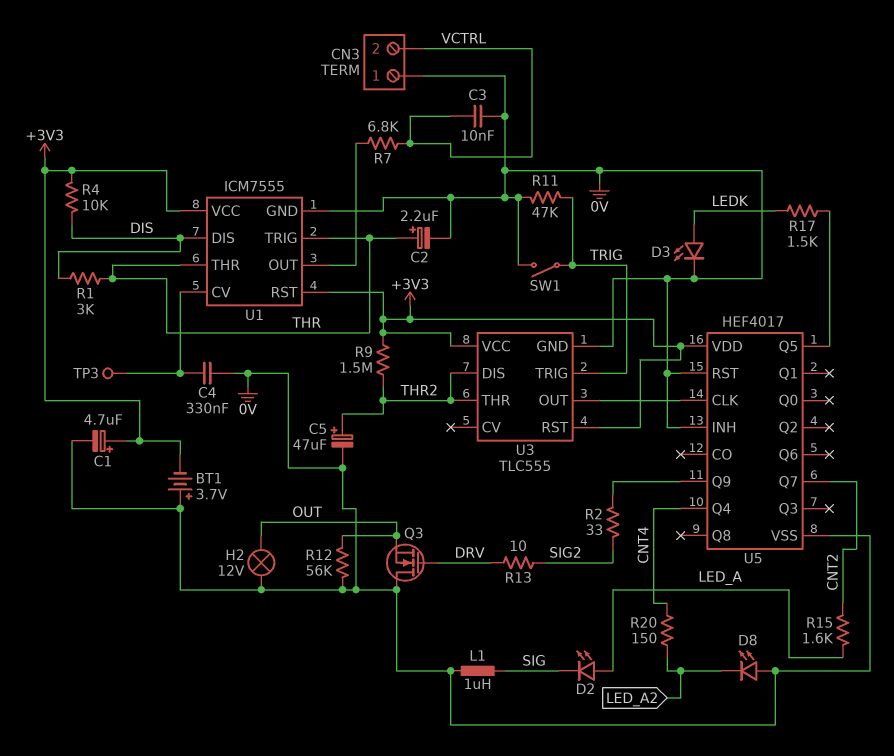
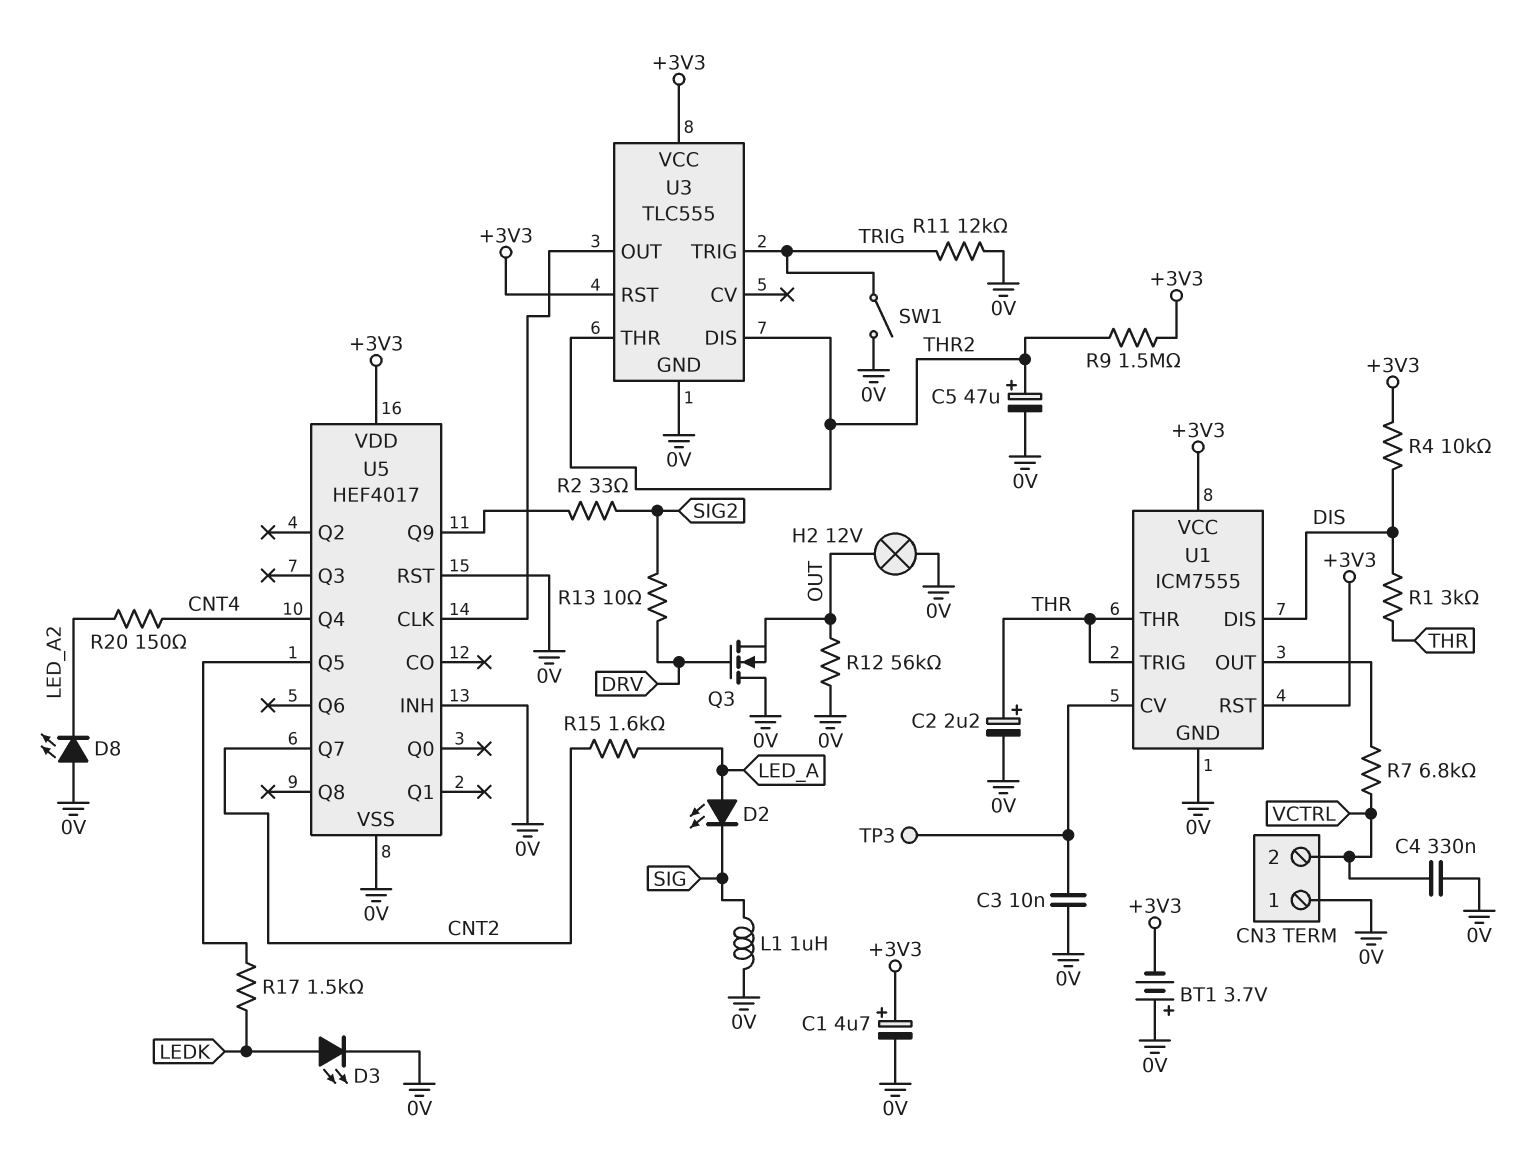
C3: 10nF (0V, VCTRL) -> 10nF (0V, U1/CV)
C4: 330nF (0V, U1/CV) -> 330nF (0V, VCTRL)
R11: 47k (0V, TRIG) -> 12k (0V, TRIG)

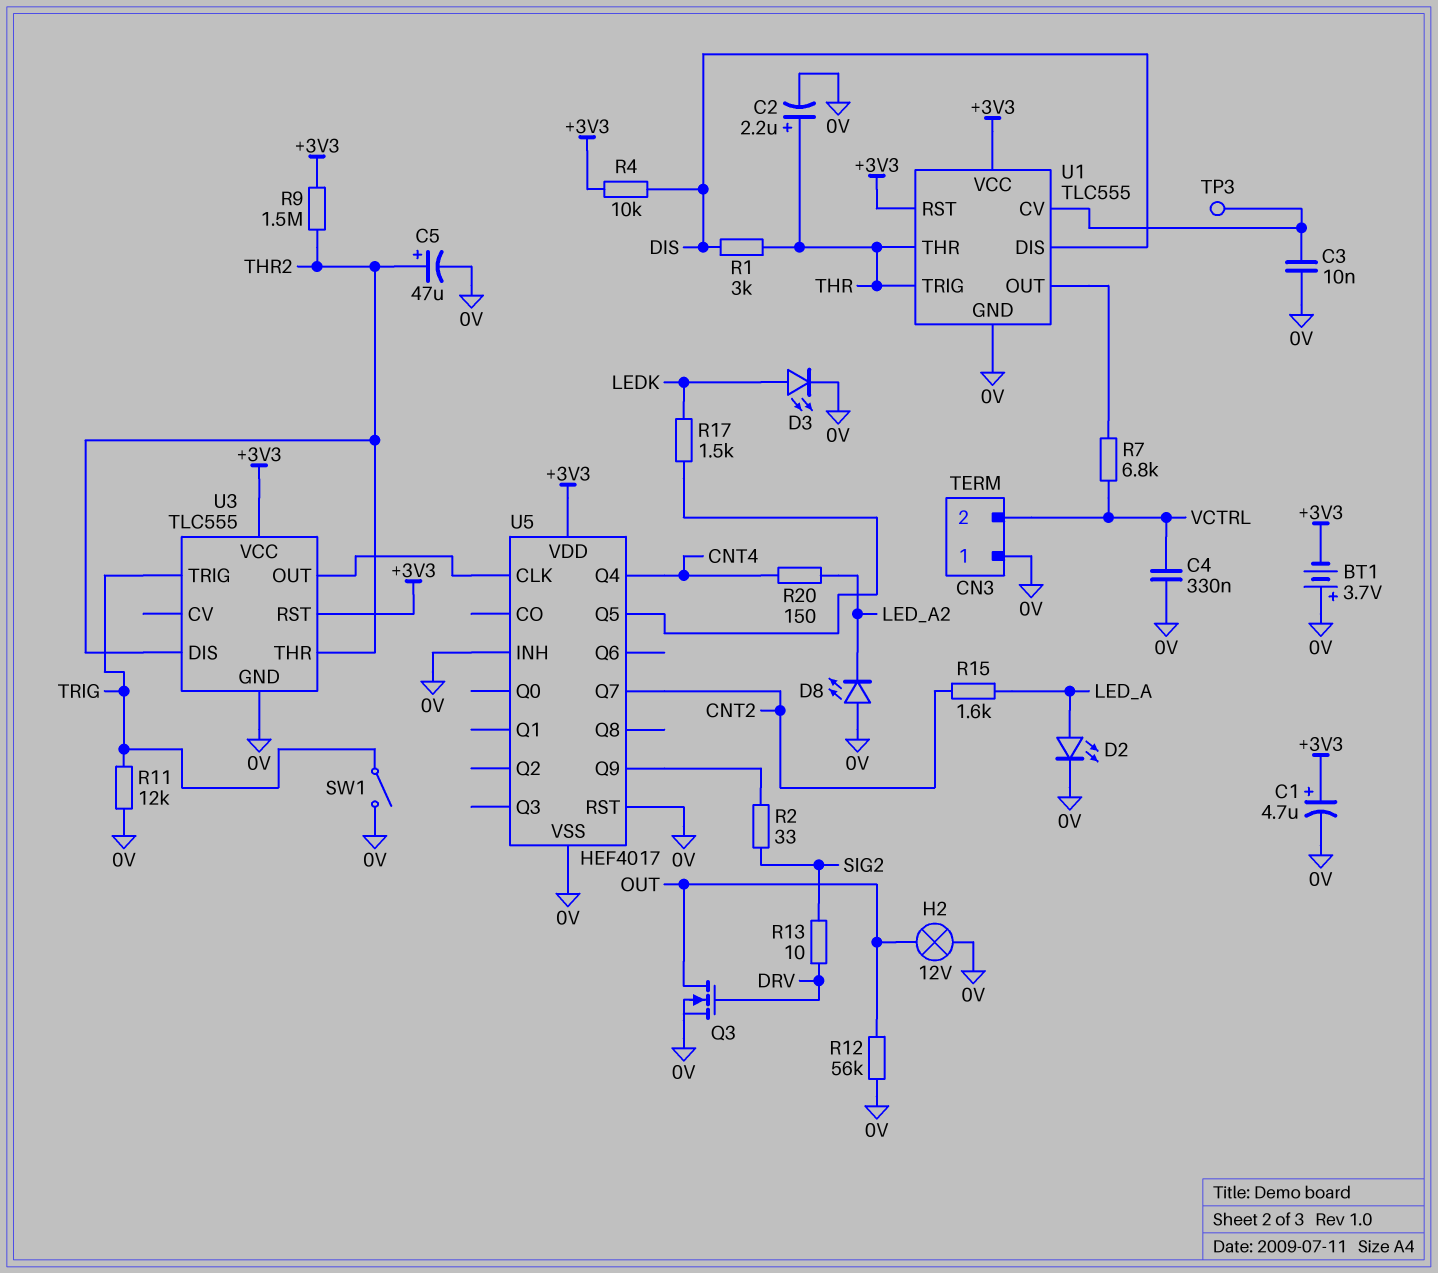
D2: LED (A LED_A, K SIG) -> LED (A LED_A, K 0V)
L1: 1uH (0V, SIG) -> none
Q3: NMOS (G DRV, D 0V, S OUT) -> NMOS (G DRV, D OUT, S 0V)
U1: ICM7555 -> TLC555

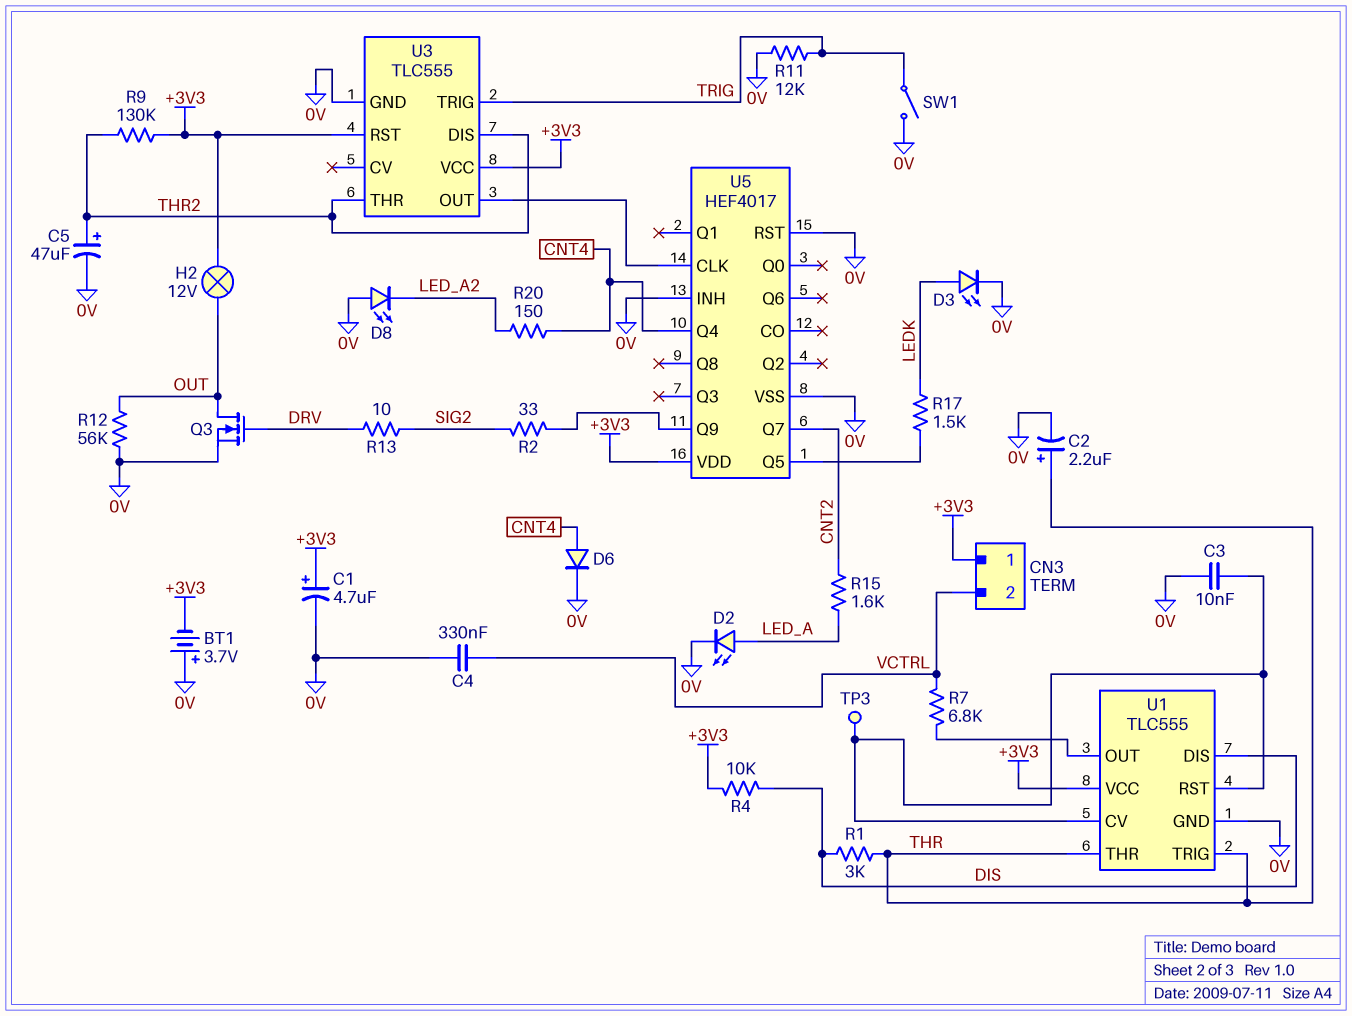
CN3 pin 1: 0V -> +3V3
D6: none -> diode (A CNT4, K 0V)
H2: lamp 12V (0V, OUT) -> lamp 12V (+3V3, OUT)
R9: 1.5M (+3V3, THR2) -> 130k (+3V3, THR2)
U1 pin RST: +3V3 -> U1/CV

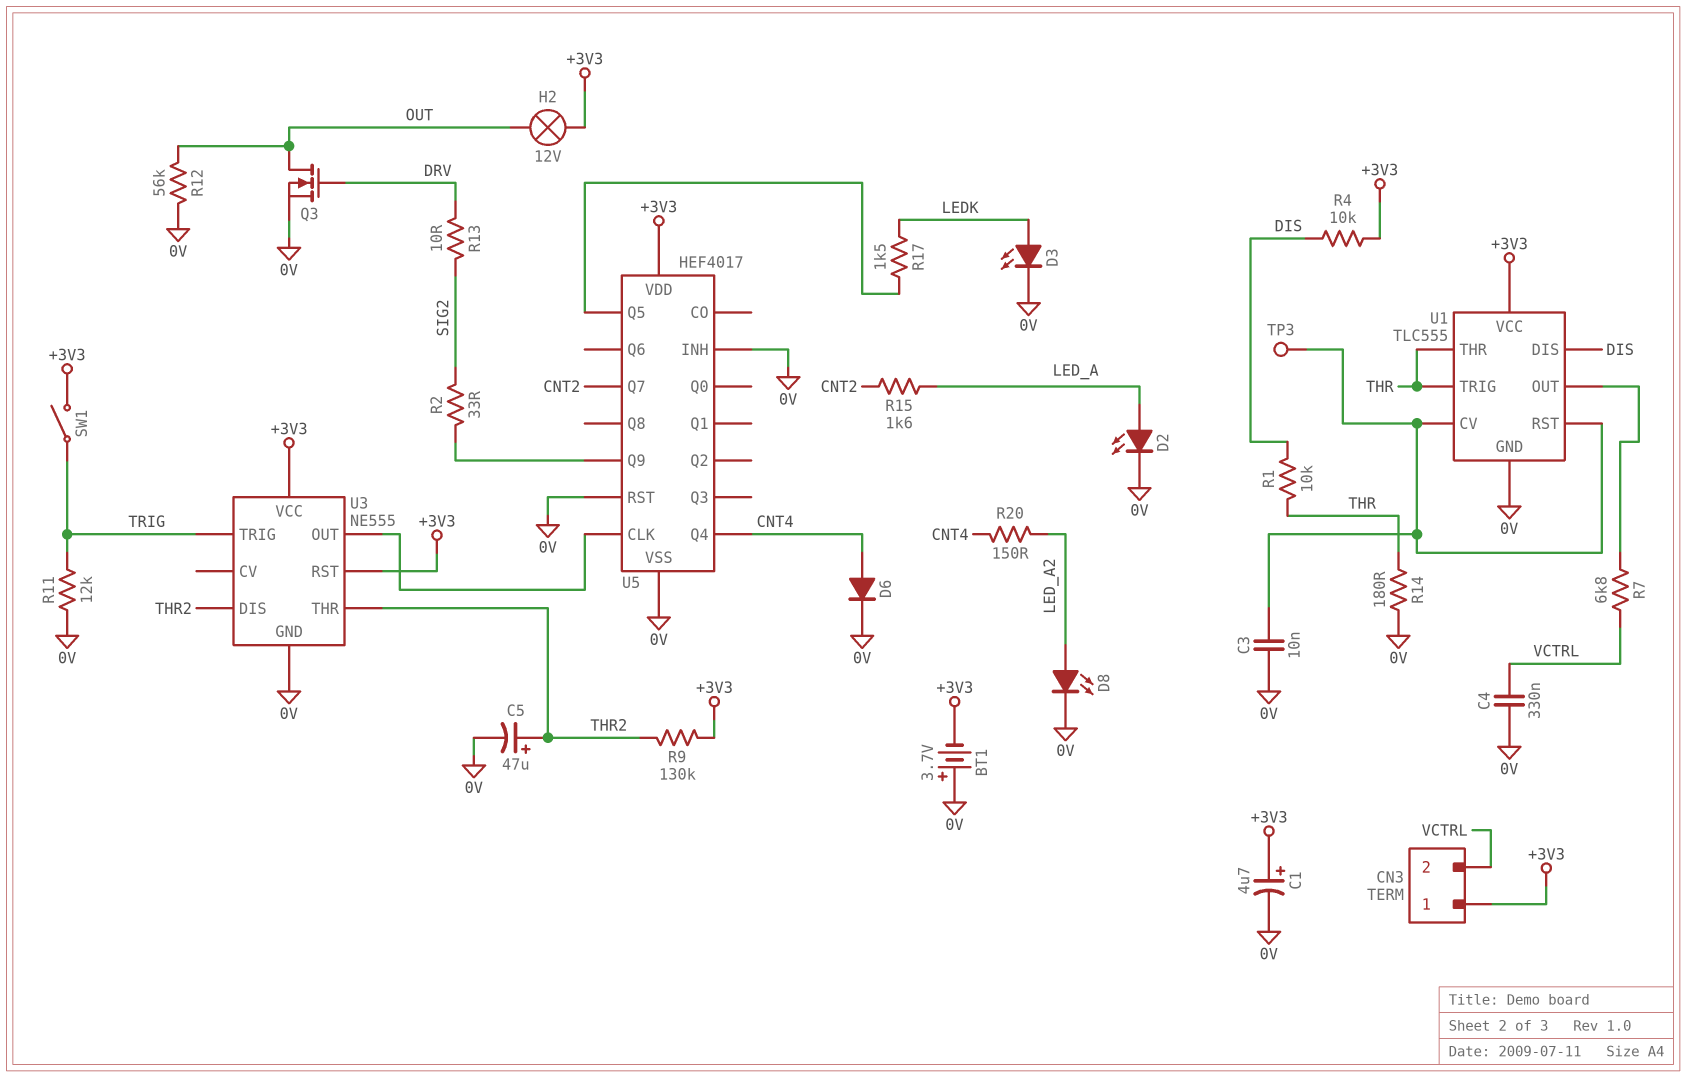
C2: 2.2uF (plus THR, minus 0V) -> none
D8: LED (A 0V, K LED_A2) -> LED (A LED_A2, K 0V)
R1: 3k (DIS, THR) -> 10k (DIS, THR)
R14: none -> 180 (0V, THR)
SW1: switch (0V, TRIG) -> switch (+3V3, TRIG)
U3: TLC555 -> NE555

